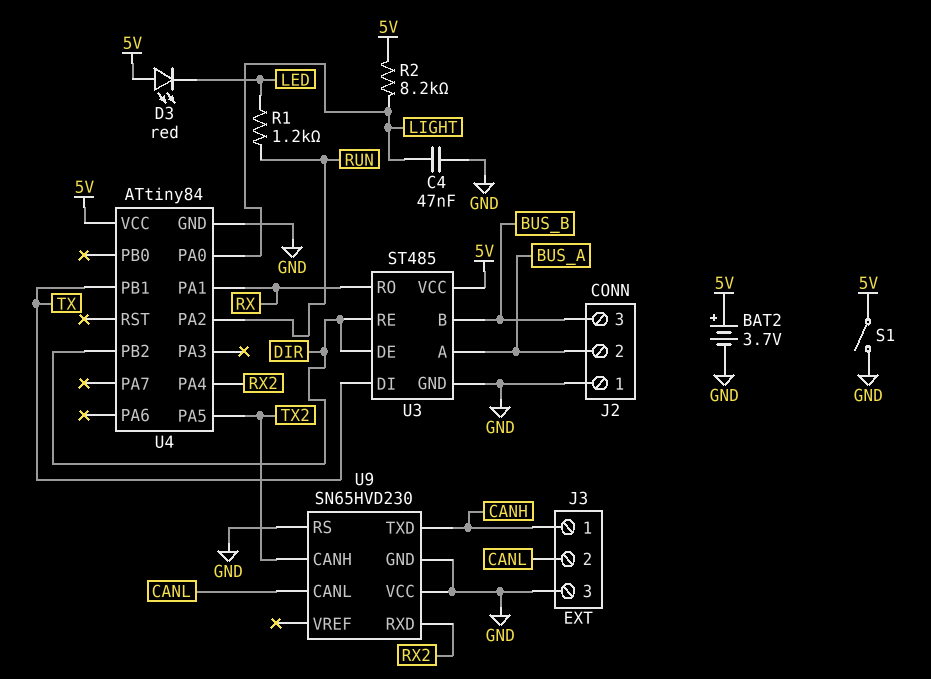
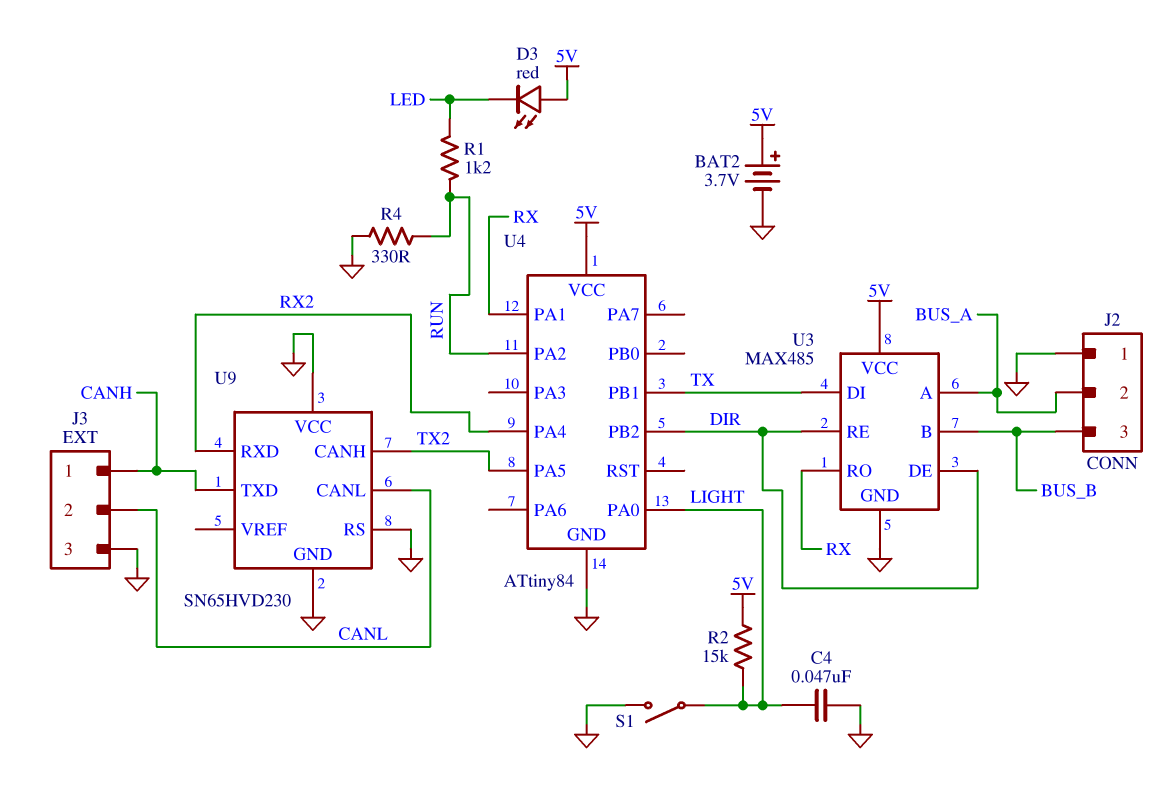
R2: 8.2k (5V, LIGHT) -> 15k (5V, LIGHT)
R4: none -> 330 (GND, RUN)
S1: switch (5V, GND) -> switch (GND, LIGHT)
U3: ST485 -> MAX485

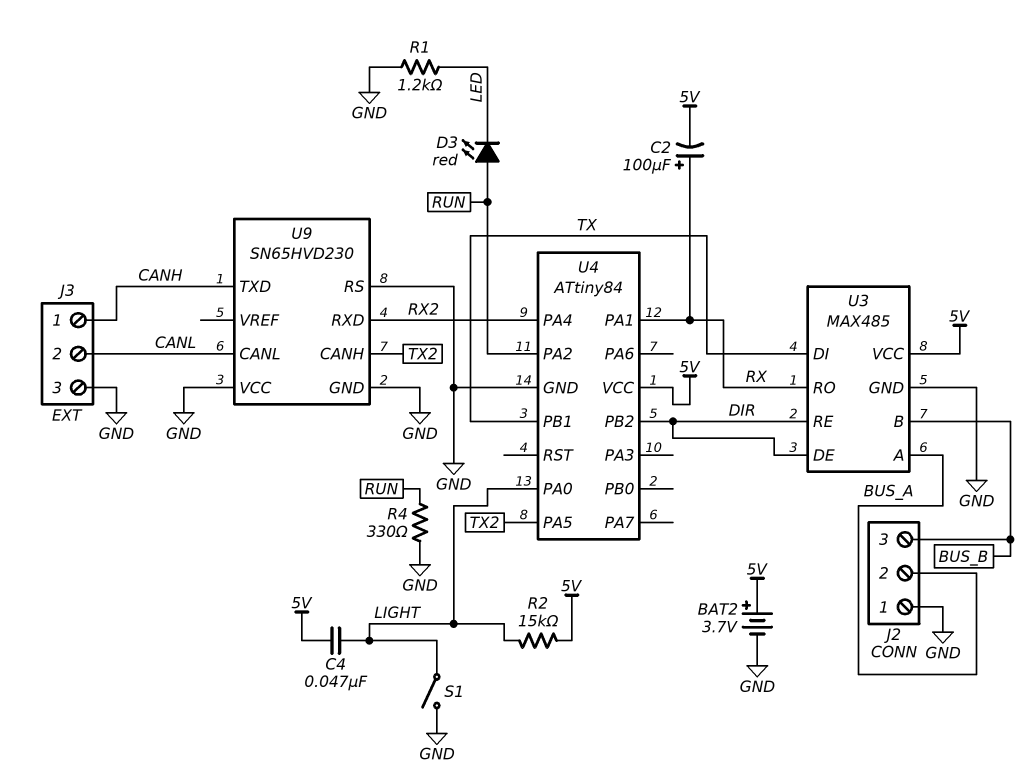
C2: none -> 100uF (plus RX, minus 5V)
C4: 47nF (GND, LIGHT) -> 47nF (5V, LIGHT)
D3: LED red (A 5V, K LED) -> LED red (A RUN, K LED)
R1: 1.2k (LED, RUN) -> 1.2k (GND, LED)

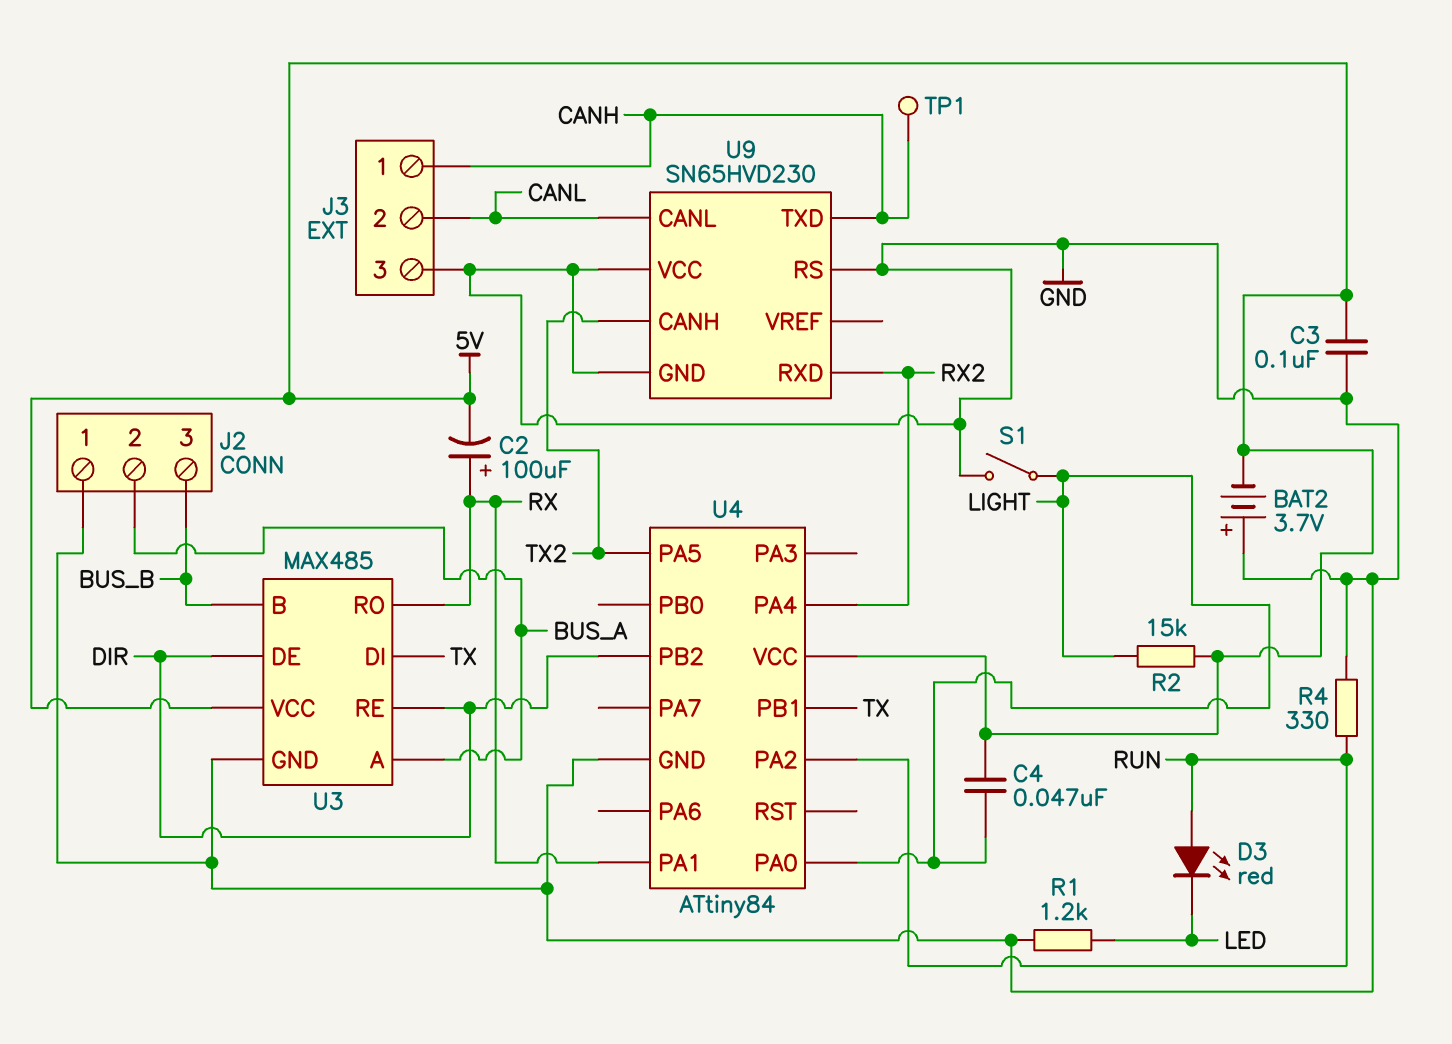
BAT2: 3.7V (plus 5V, minus GND) -> 3.7V (plus GND, minus 5V)
C3: none -> 100nF (5V, GND)
TP1: none -> test point (CANH)

